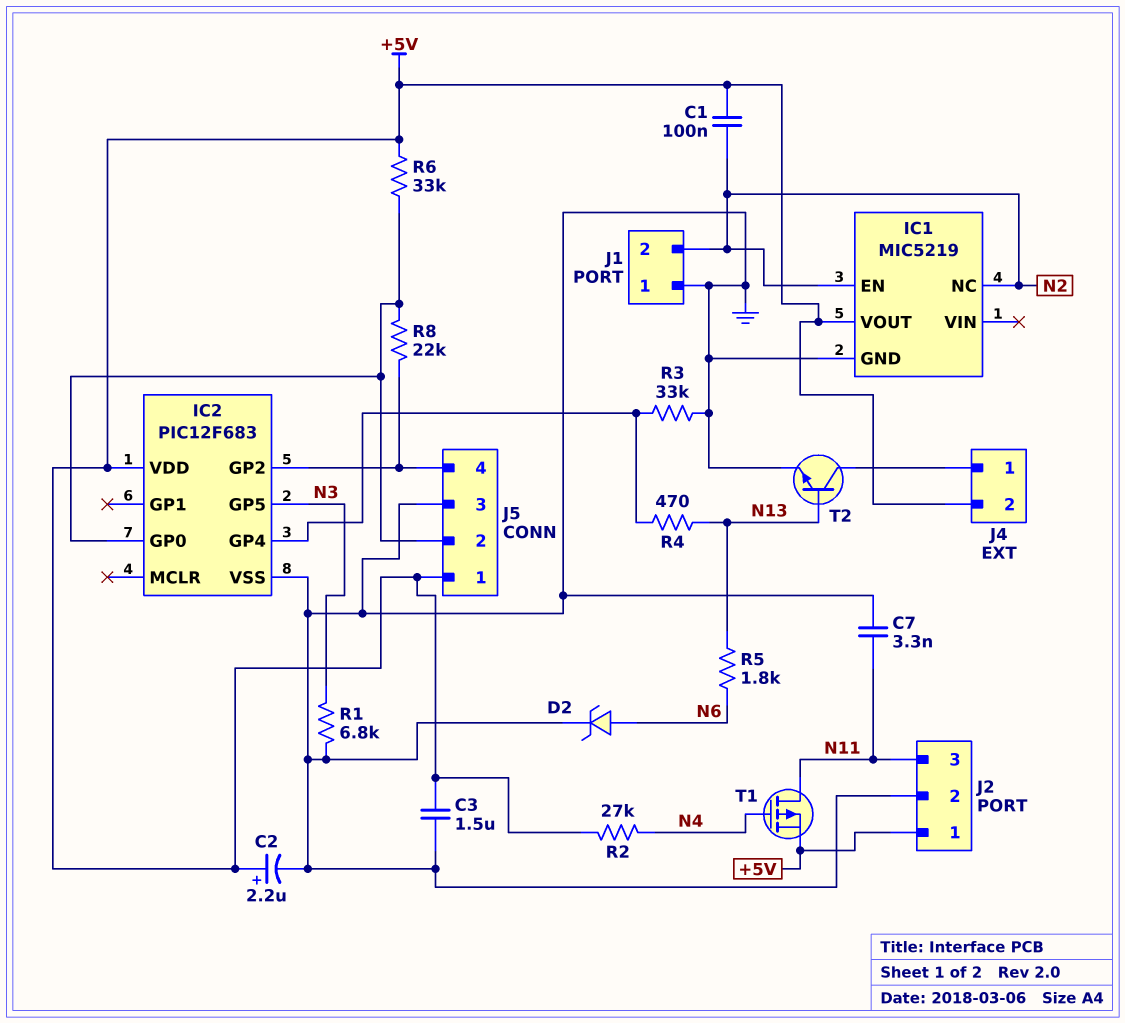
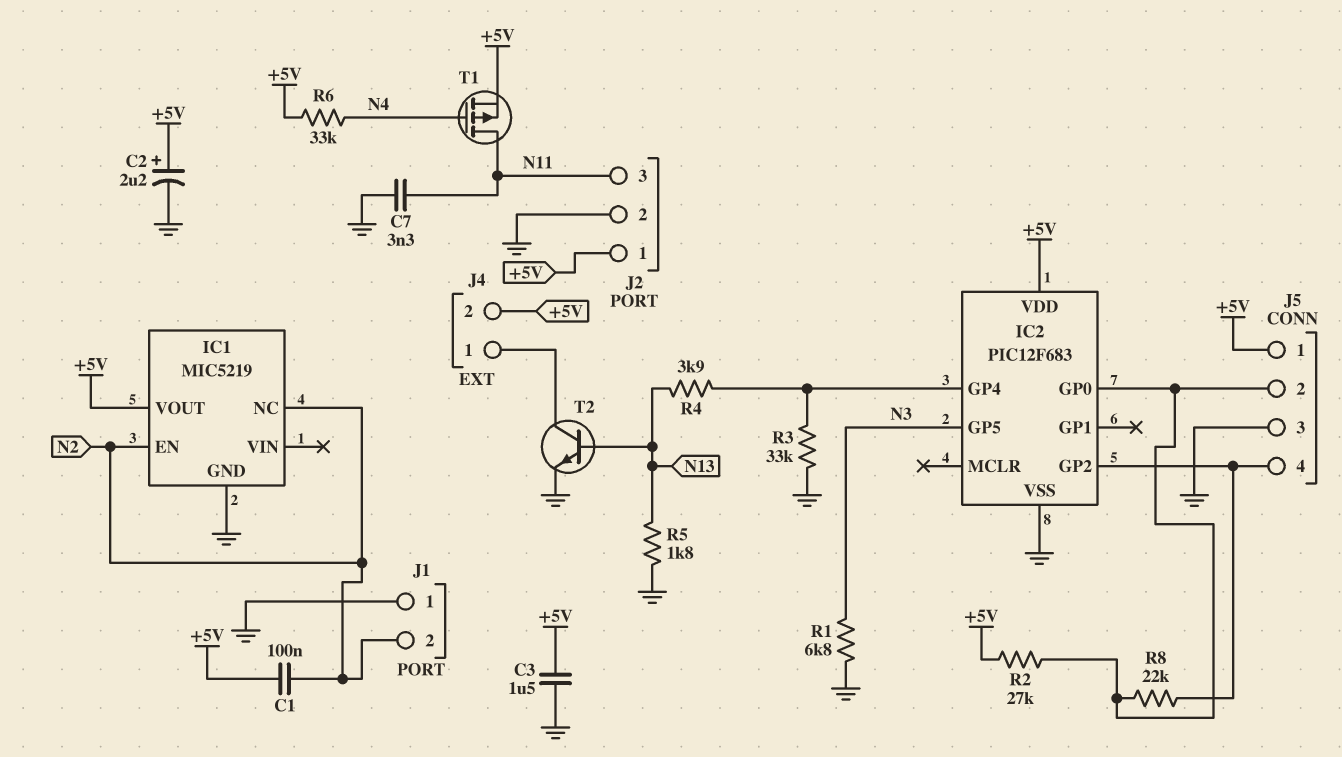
D2: zener (A N6, K GND) -> none
R2: 27k (+5V, N4) -> 27k (+5V, IC2/GP0)
R4: 470 (IC2/GP4, N13) -> 3.9k (IC2/GP4, N13)
R5: 1.8k (N6, N13) -> 1.8k (GND, N13)
R6: 33k (+5V, IC2/GP0) -> 33k (+5V, N4)

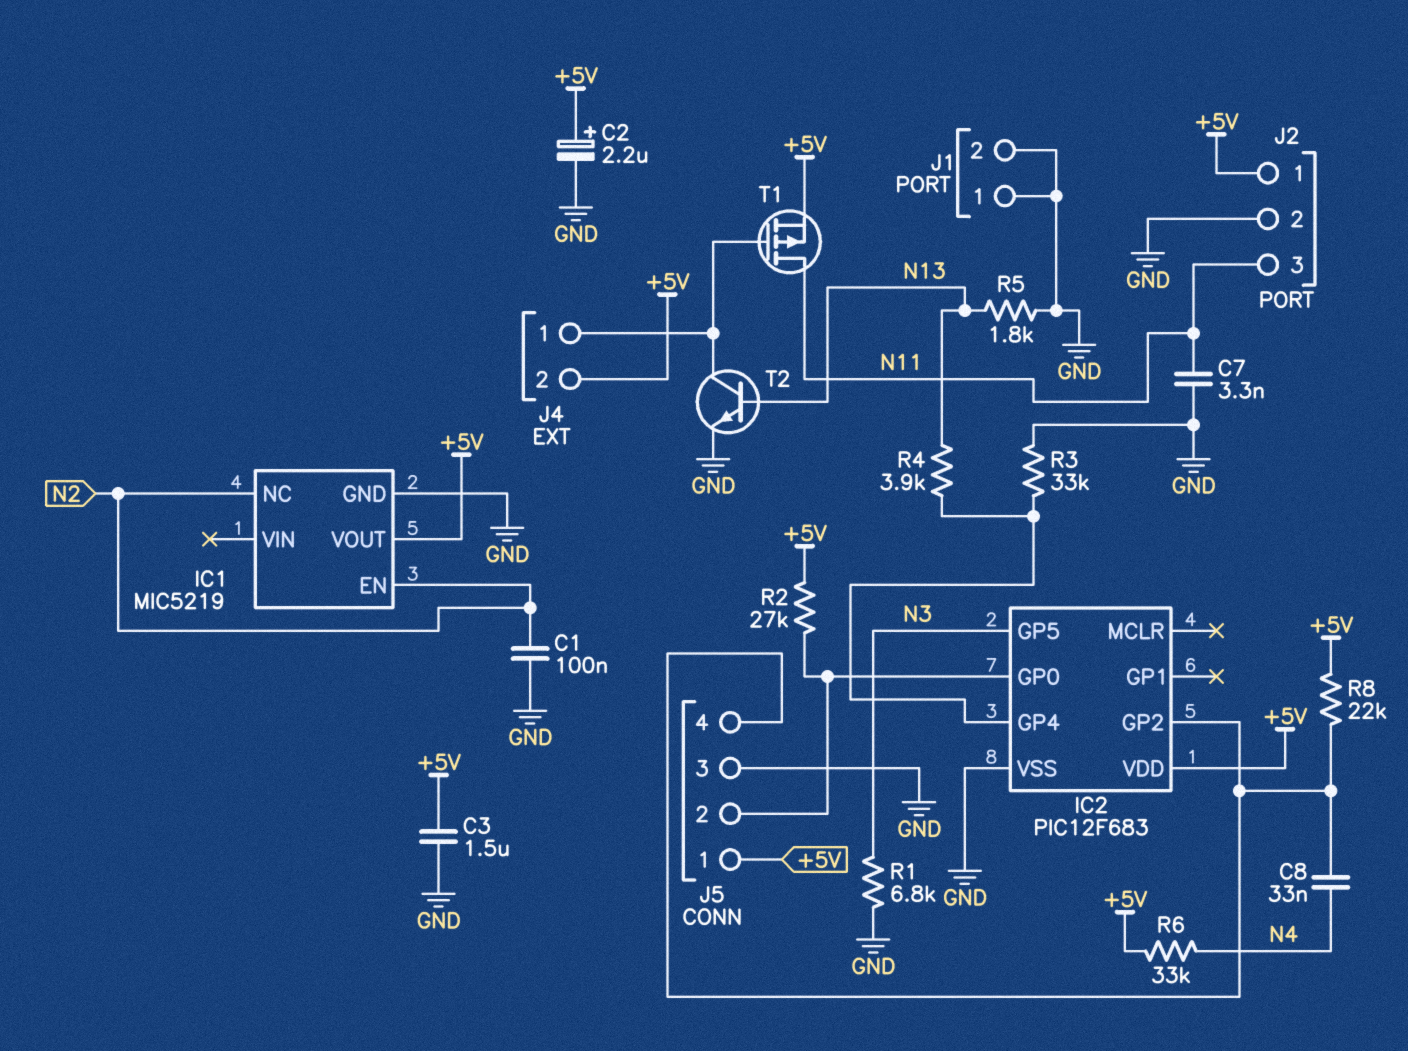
C1: 100nF (+5V, N2) -> 100nF (GND, N2)
C8: none -> 33nF (IC2/GP2, N4)
J1 pin 2: N2 -> GND
R8: 22k (IC2/GP0, IC2/GP2) -> 22k (+5V, IC2/GP2)
T1: PMOS (G N4, D N11, S +5V) -> PMOS (G J4/1, D N11, S +5V)

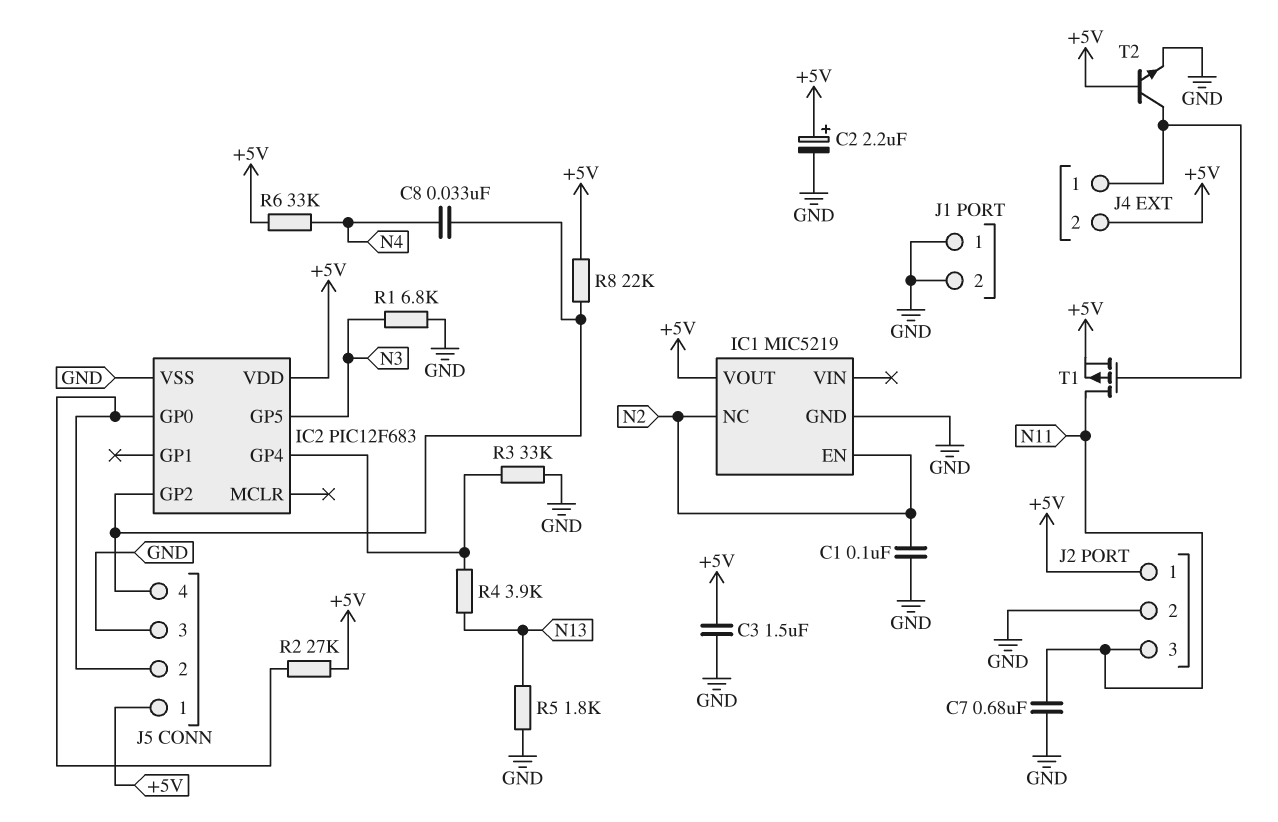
C7: 3.3nF (GND, N11) -> 680nF (GND, N11)
T2: NPN (B N13, C J4/1, E GND) -> NPN (B +5V, C J4/1, E GND)

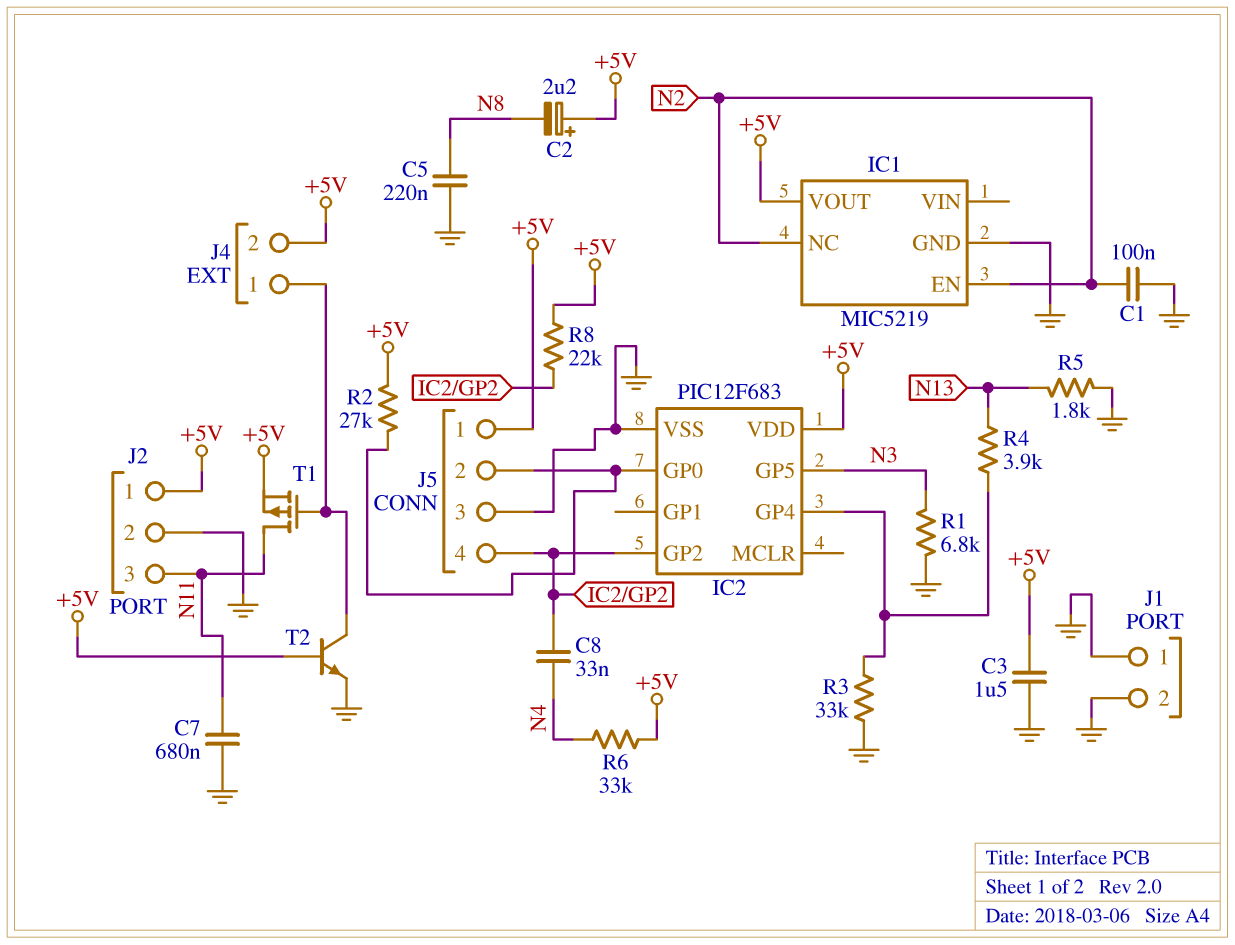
C2: 2.2uF (plus +5V, minus GND) -> 2.2uF (plus +5V, minus N8)
C5: none -> 220nF (GND, N8)

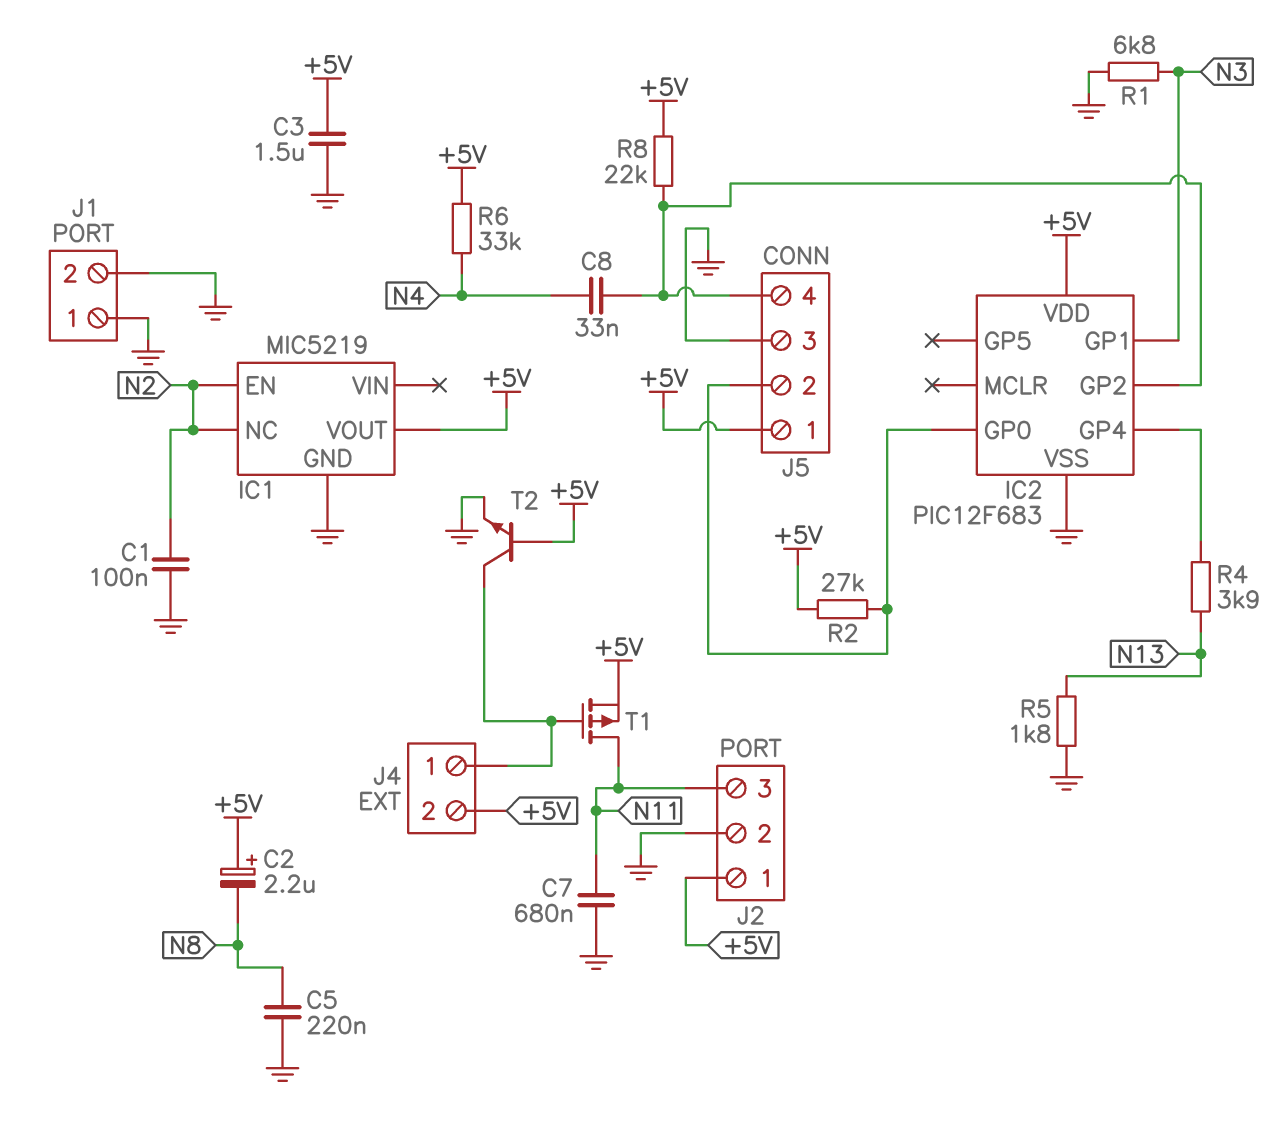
IC2 pin GP1: none -> N3
IC2 pin GP5: N3 -> none
R3: 33k (GND, IC2/GP4) -> none

